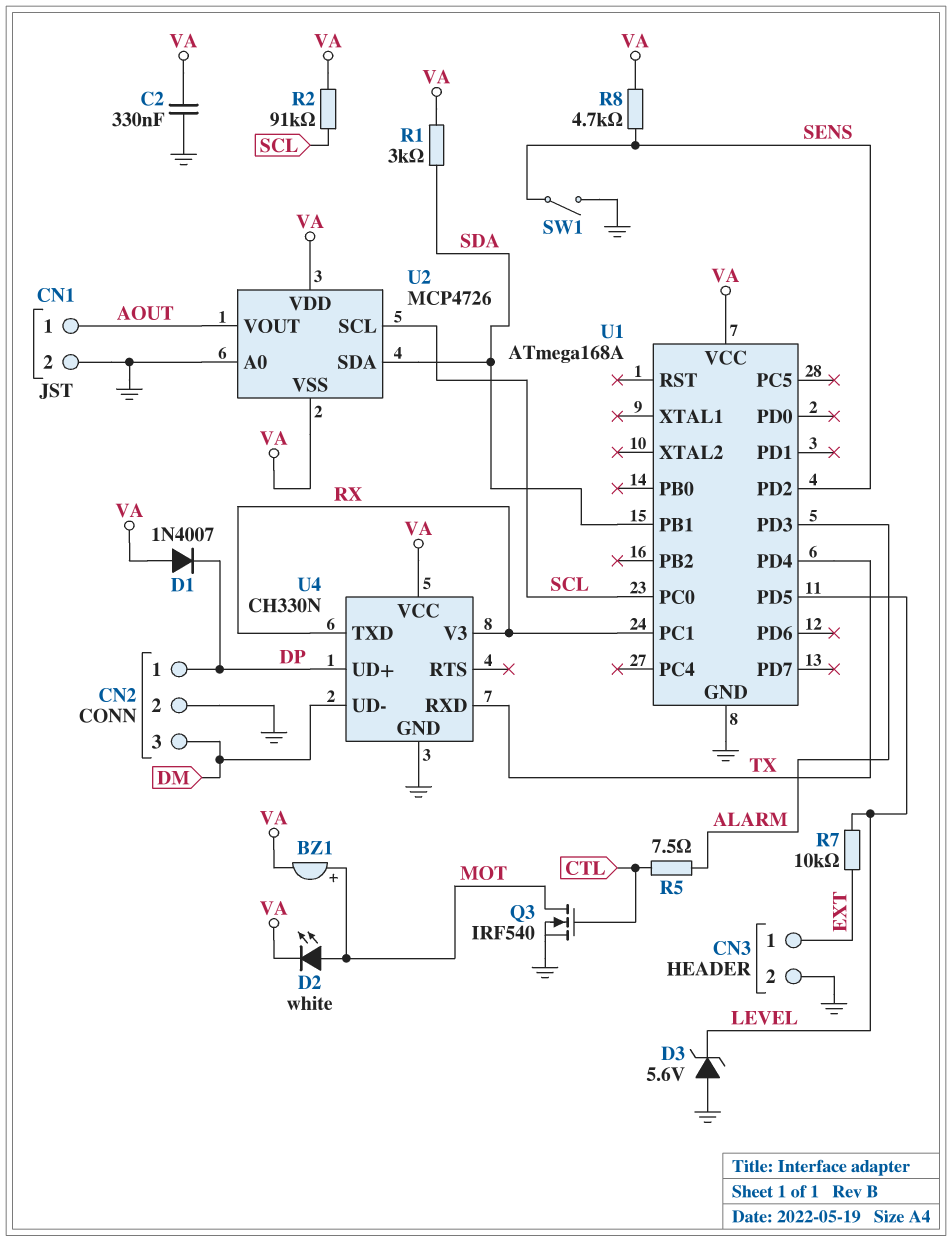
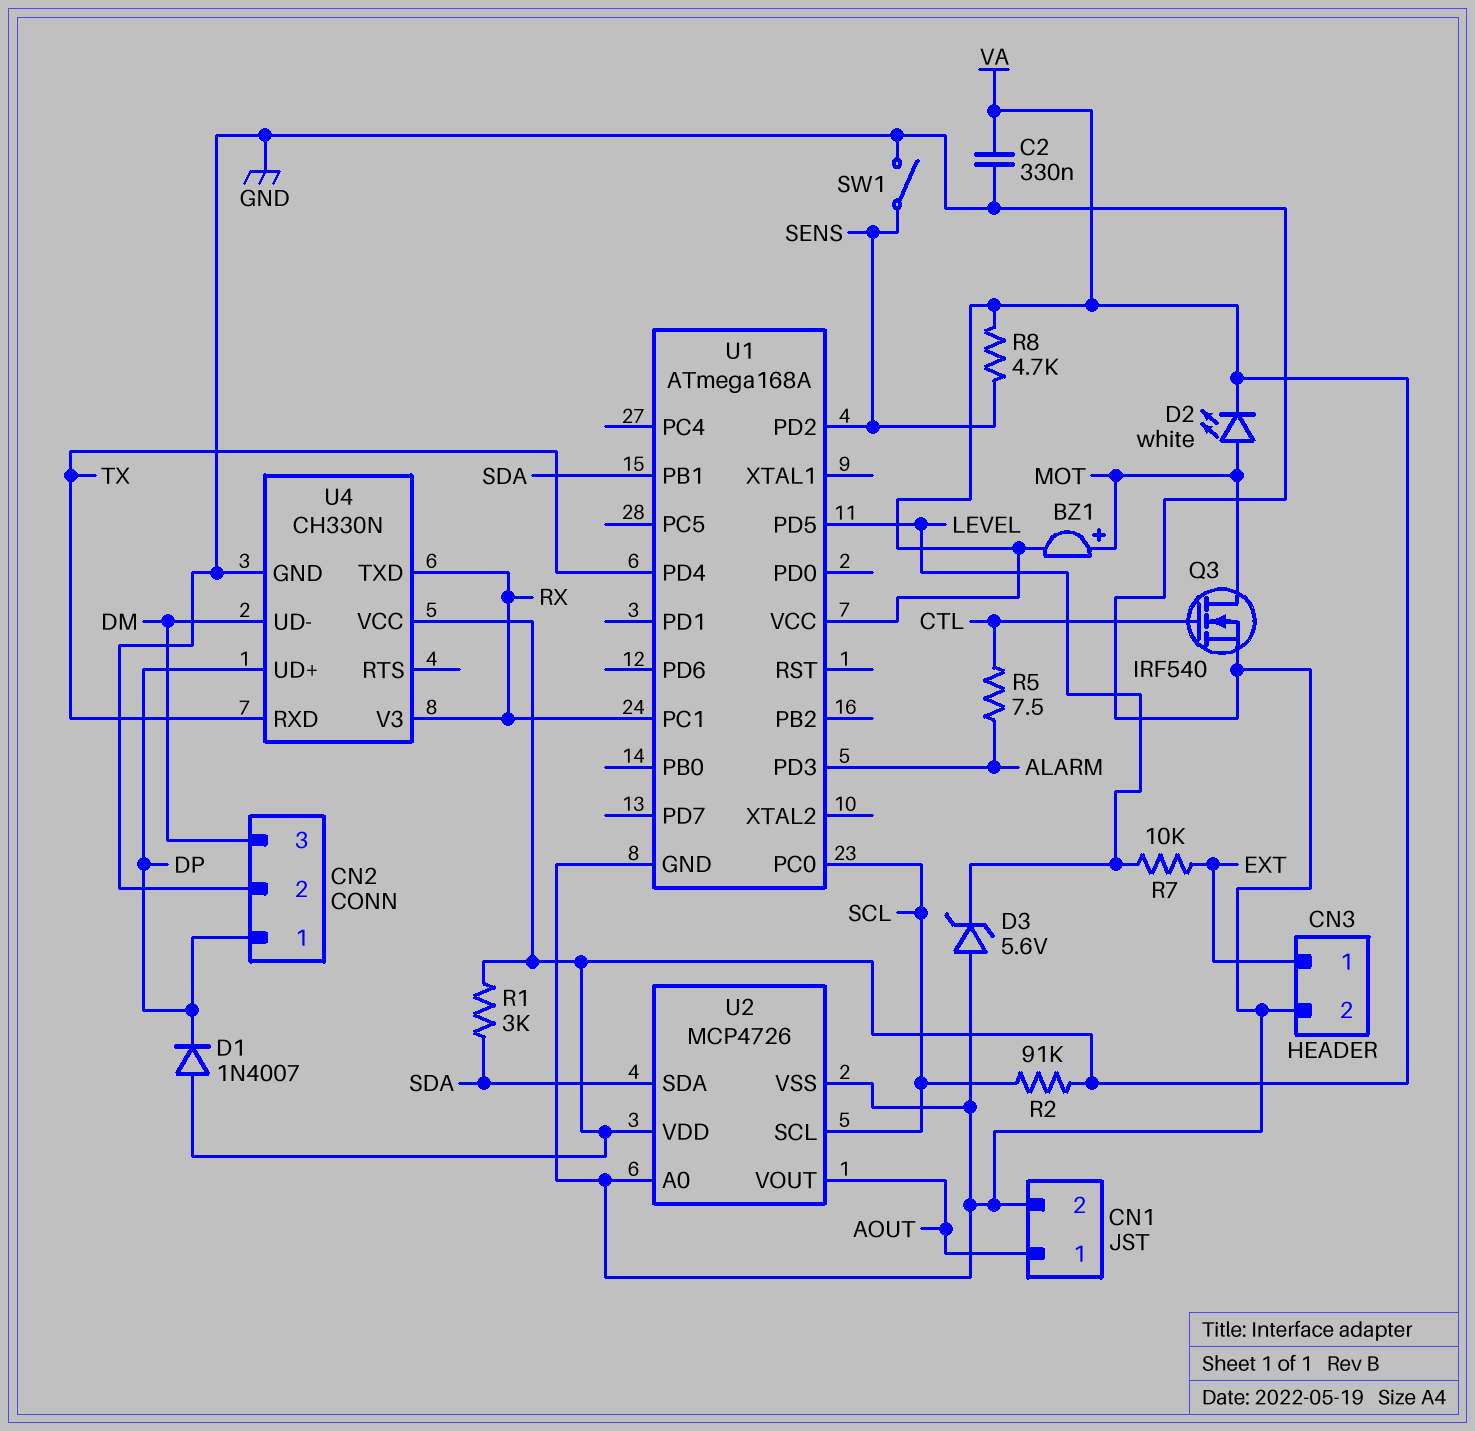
U2 pin VSS: VA -> GND

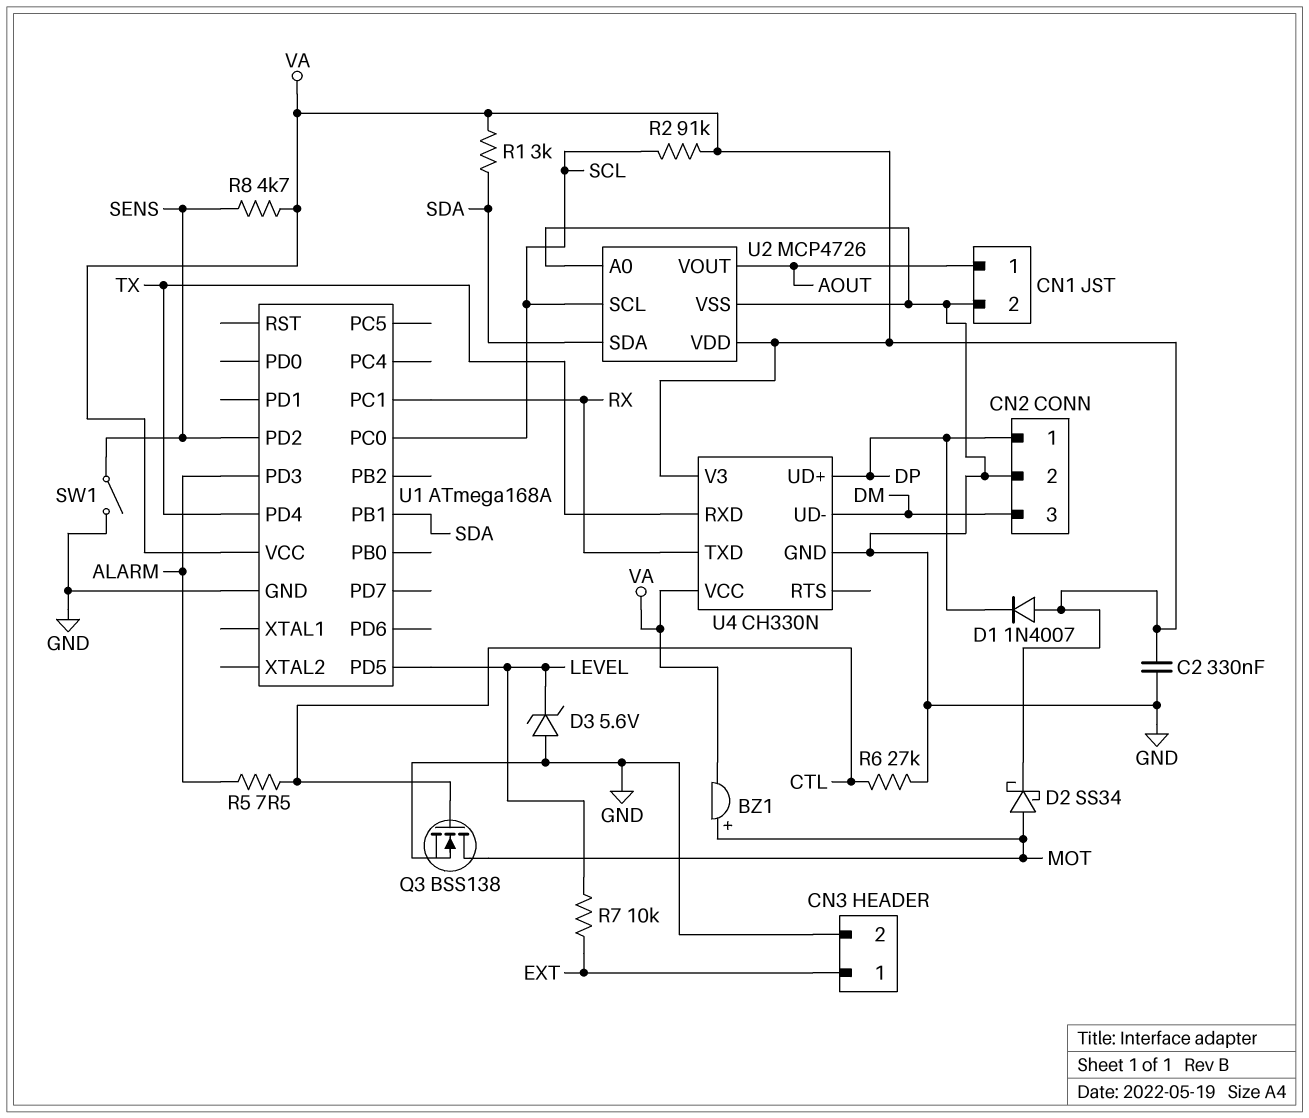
D2: LED white (A MOT, K VA) -> schottky SS34 (A MOT, K VA)
Q3: NMOS IRF540 (G CTL, D MOT, S GND) -> NMOS BSS138 (G CTL, D MOT, S GND)
R6: none -> 27k (CTL, GND)
U4 pin V3: RX -> VA

